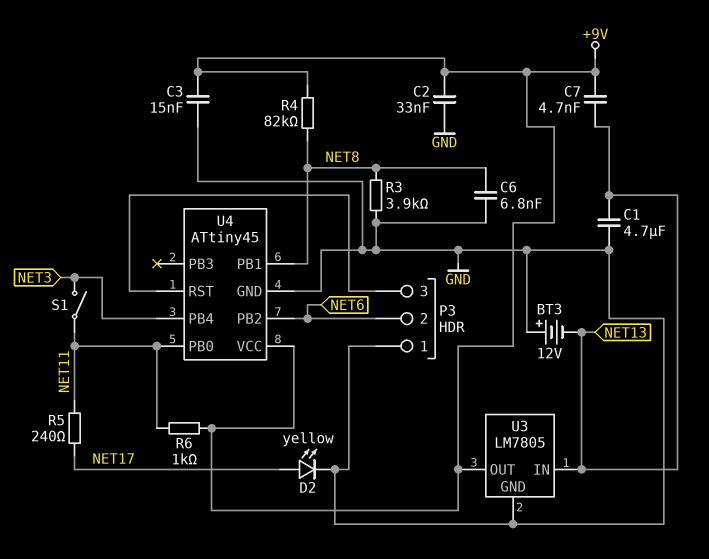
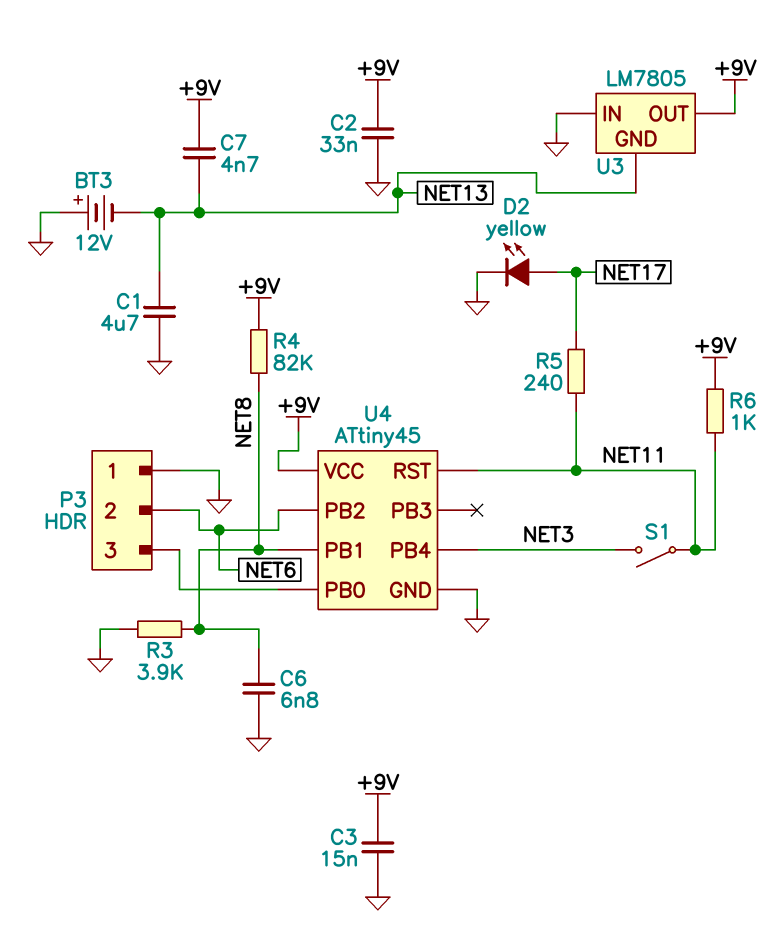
U3 pin GND: GND -> NET13
U3 pin IN: NET13 -> GND
U4 pin PB0: NET11 -> P3/3
U4 pin RST: P3/3 -> NET11

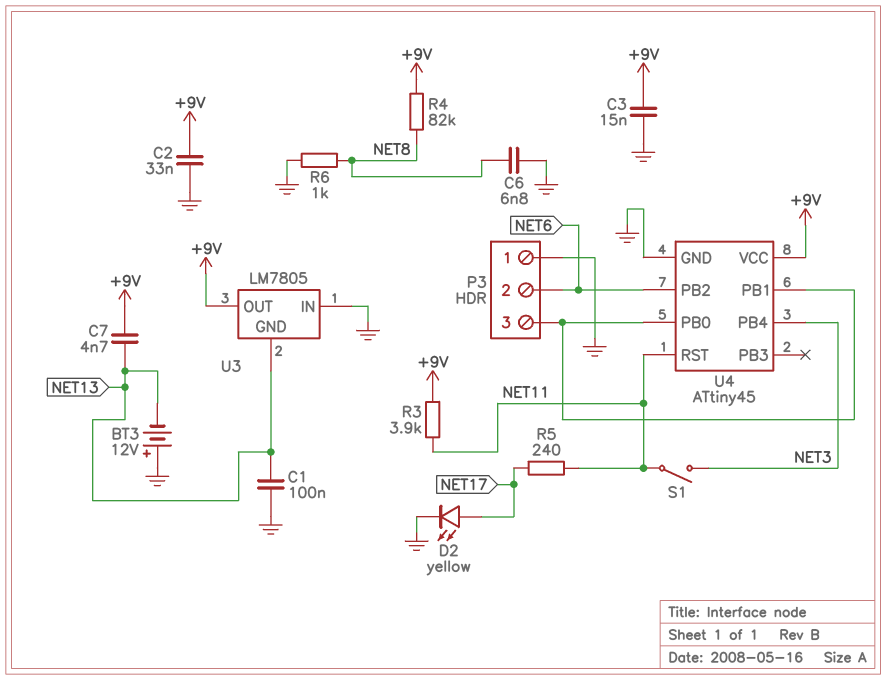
C1: 4.7uF (GND, NET13) -> 100nF (GND, NET13)
R3: 3.9k (GND, NET8) -> 3.9k (+9V, NET11)
R6: 1k (+9V, NET11) -> 1k (GND, NET8)
U4 pin PB1: NET8 -> P3/3

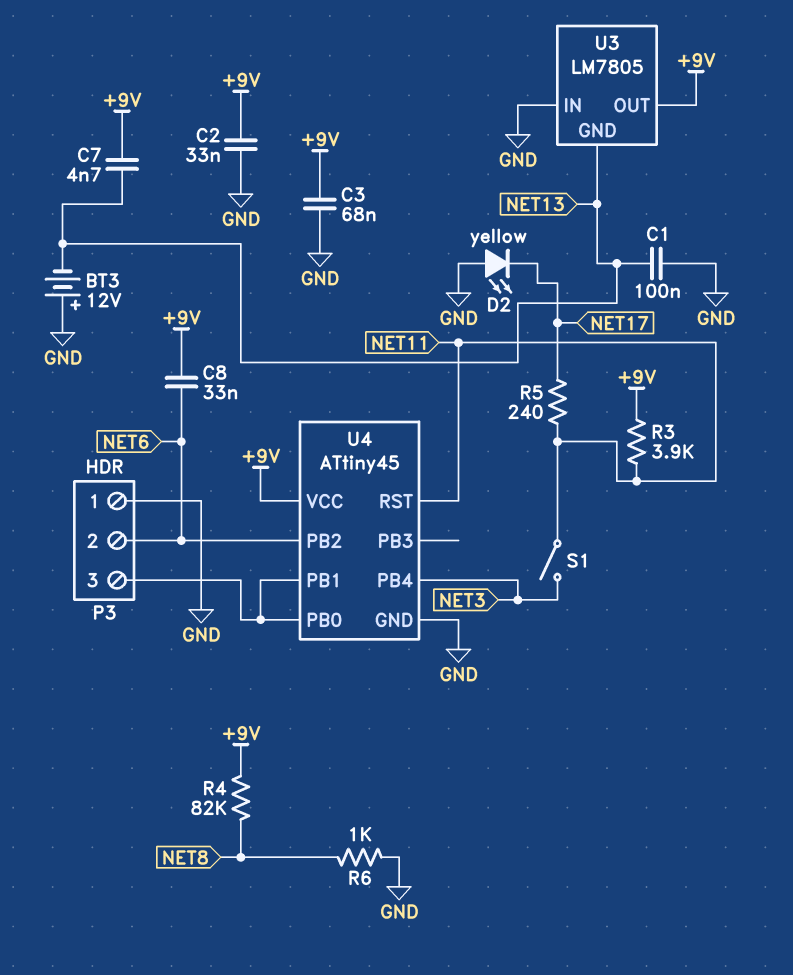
C3: 15nF (+9V, GND) -> 68nF (+9V, GND)
C6: 6.8nF (GND, NET8) -> none
C8: none -> 33nF (+9V, NET6)
D2: LED yellow (A NET17, K GND) -> LED yellow (A GND, K NET17)

